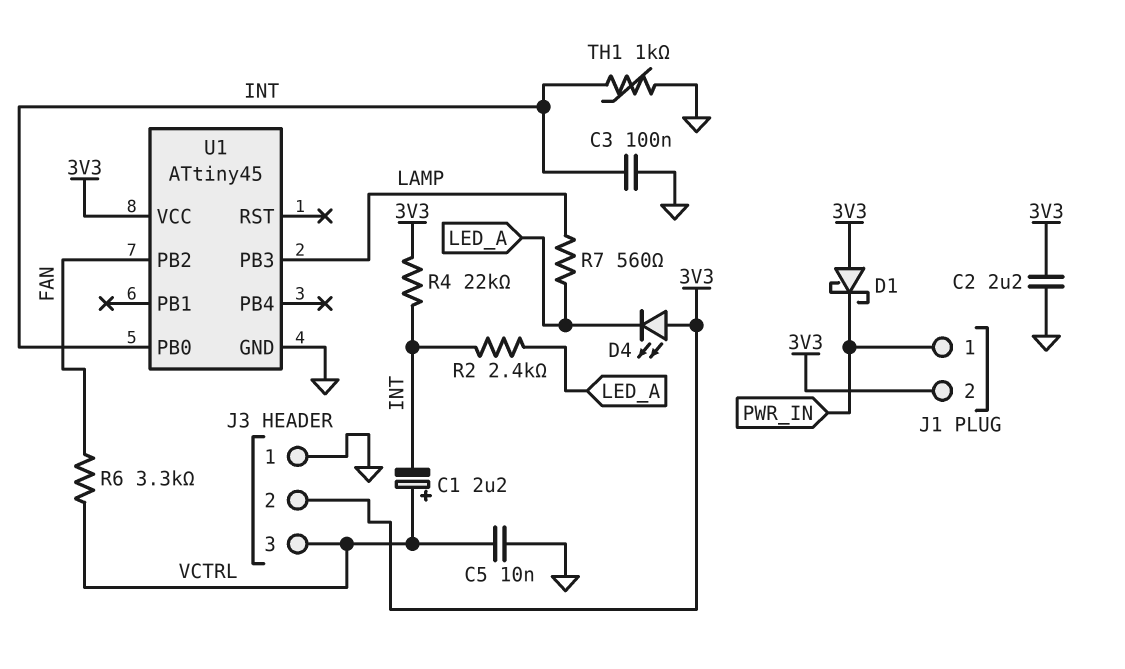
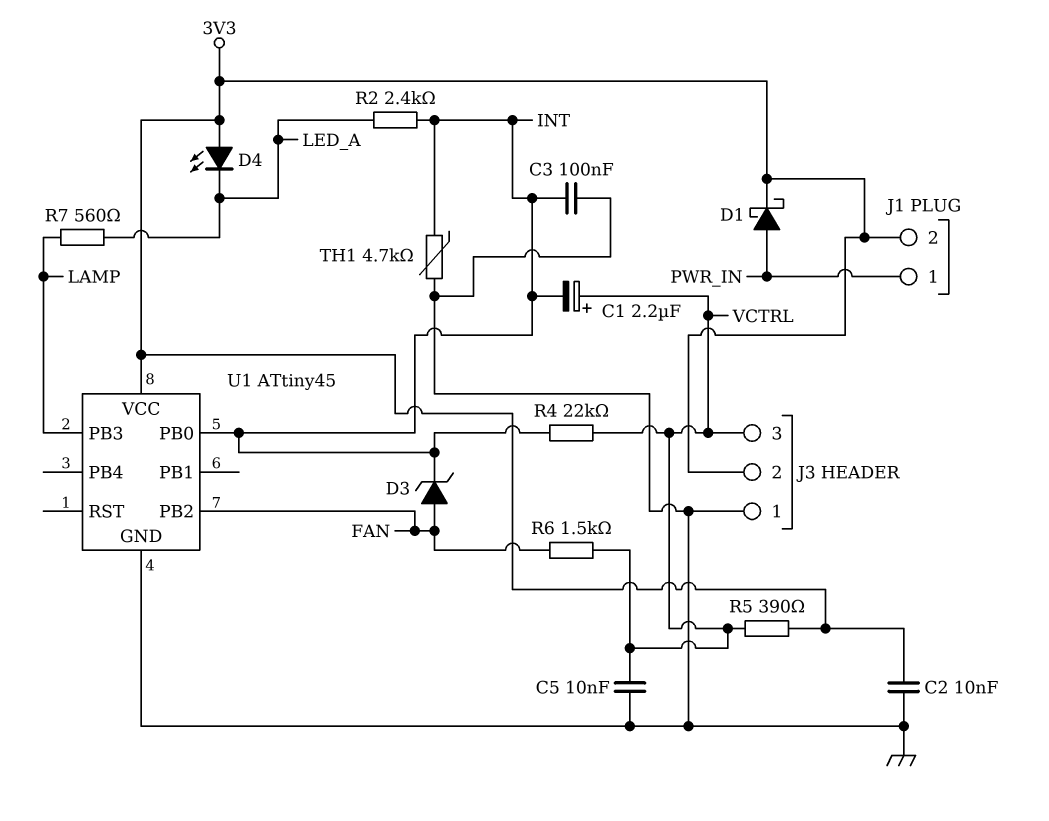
C2: 2.2uF (3V3, GND) -> 10nF (3V3, GND)
D1: schottky (A 3V3, K PWR_IN) -> schottky (A PWR_IN, K 3V3)
D3: none -> zener (A FAN, K INT)
R4: 22k (3V3, INT) -> 22k (INT, VCTRL)
R5: none -> 390 (3V3, VCTRL)
R6: 3.3k (FAN, VCTRL) -> 1.5k (FAN, VCTRL)
TH1: 1k (GND, INT) -> 4.7k (GND, INT)

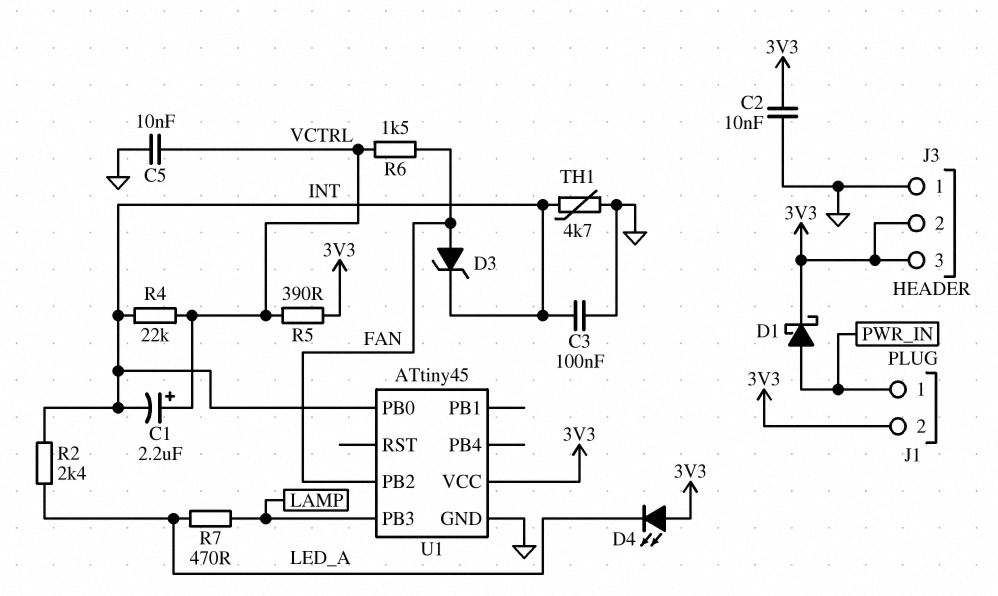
J3 pin 3: VCTRL -> 3V3
R7: 560 (LAMP, LED_A) -> 470 (LAMP, LED_A)

